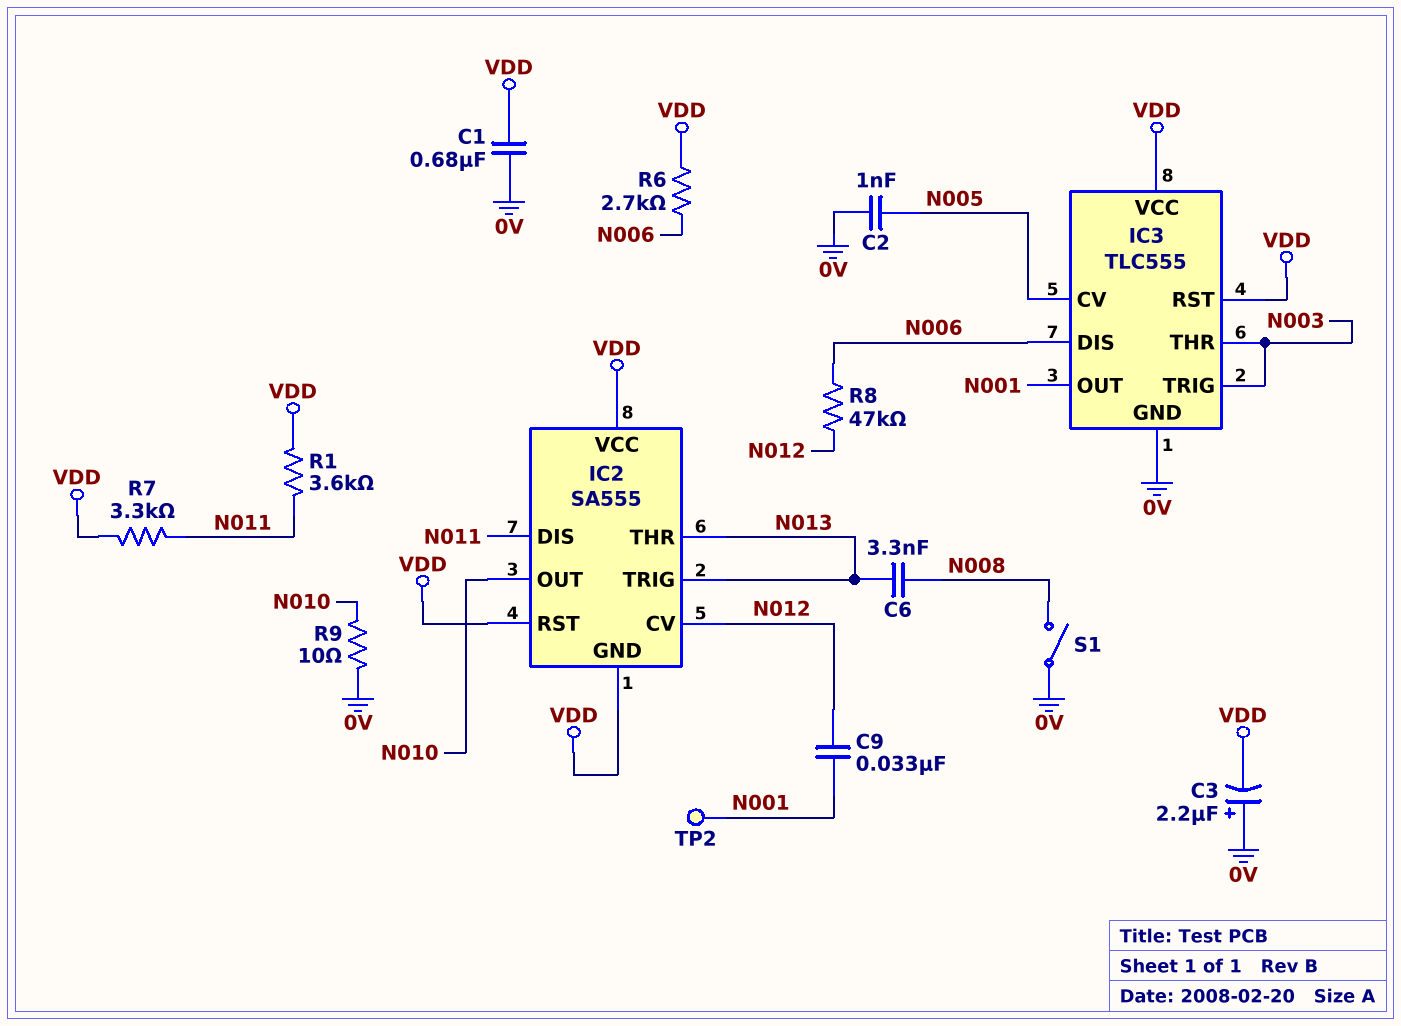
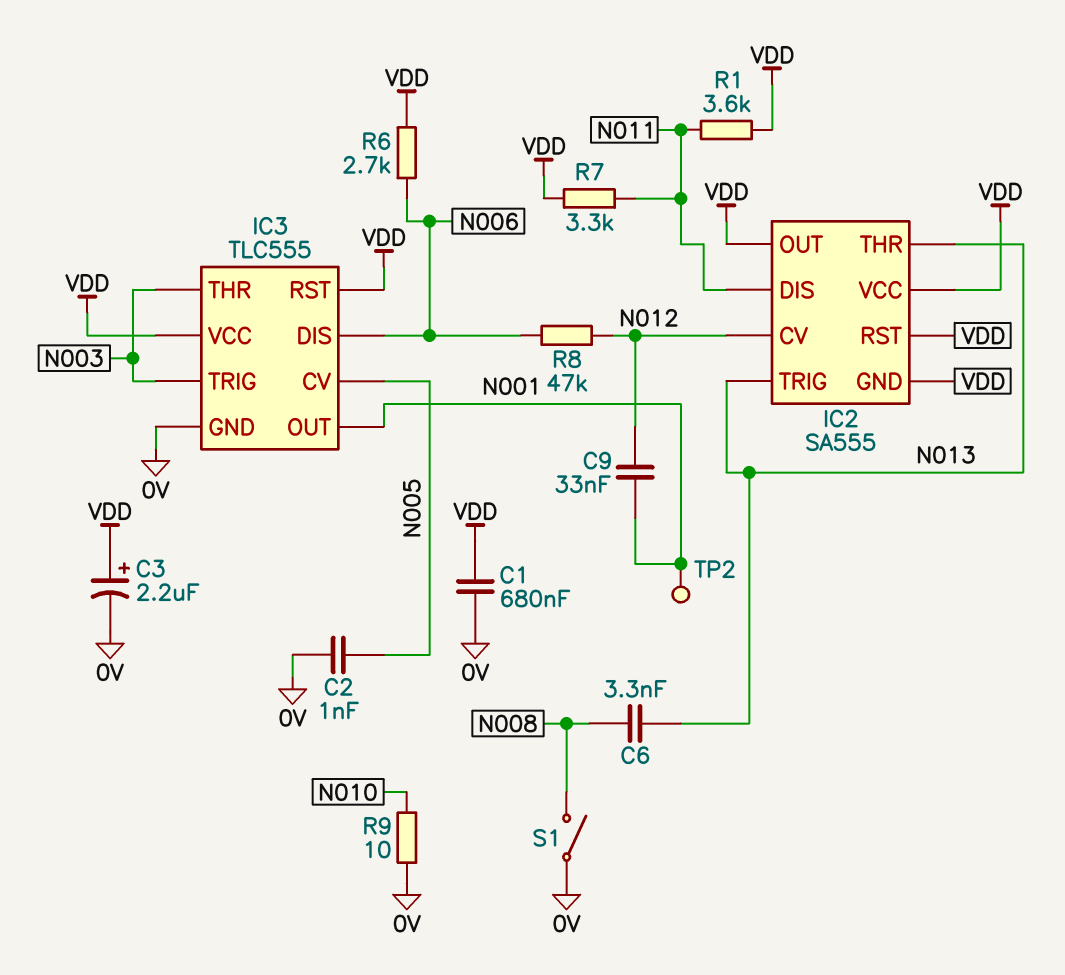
C3: 2.2uF (plus 0V, minus VDD) -> 2.2uF (plus VDD, minus 0V)
IC2 pin OUT: N010 -> VDD

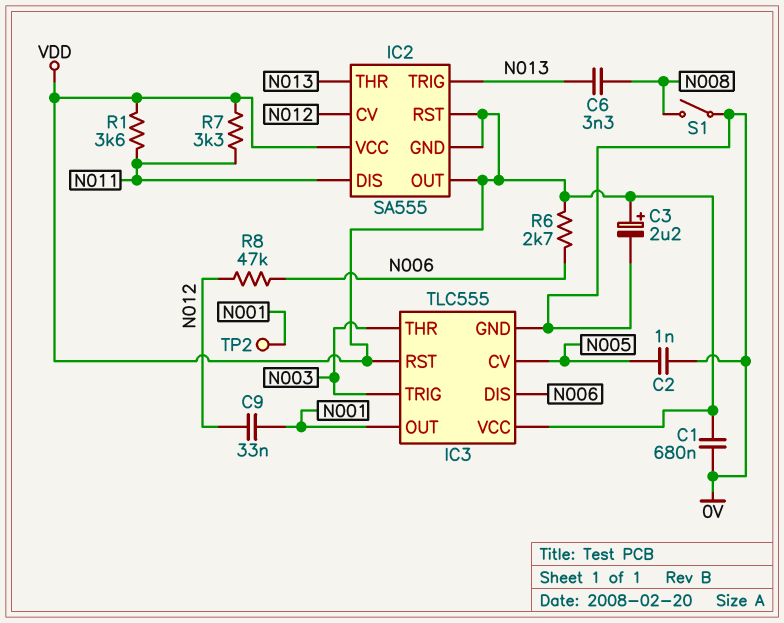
R9: 10 (0V, N010) -> none

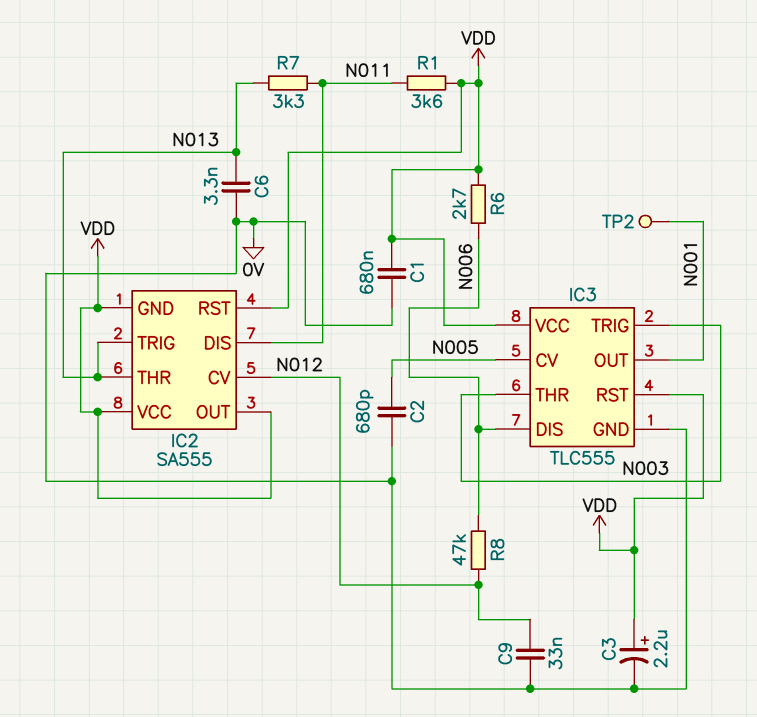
C2: 1nF (0V, N005) -> 680pF (0V, N005)
C6: 3.3nF (N008, N013) -> 3.3nF (0V, N013)
C9: 33nF (N001, N012) -> 33nF (0V, N012)
R7: 3.3k (N011, VDD) -> 3.3k (N011, N013)
S1: switch (0V, N008) -> none

